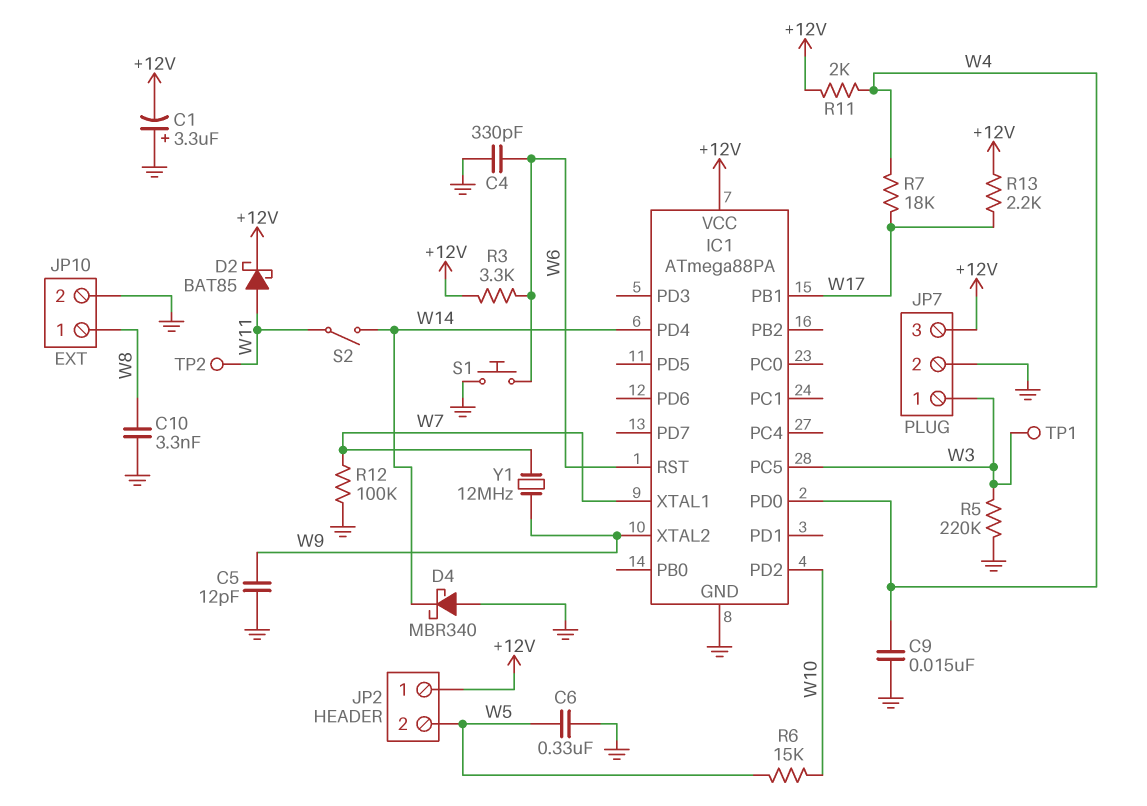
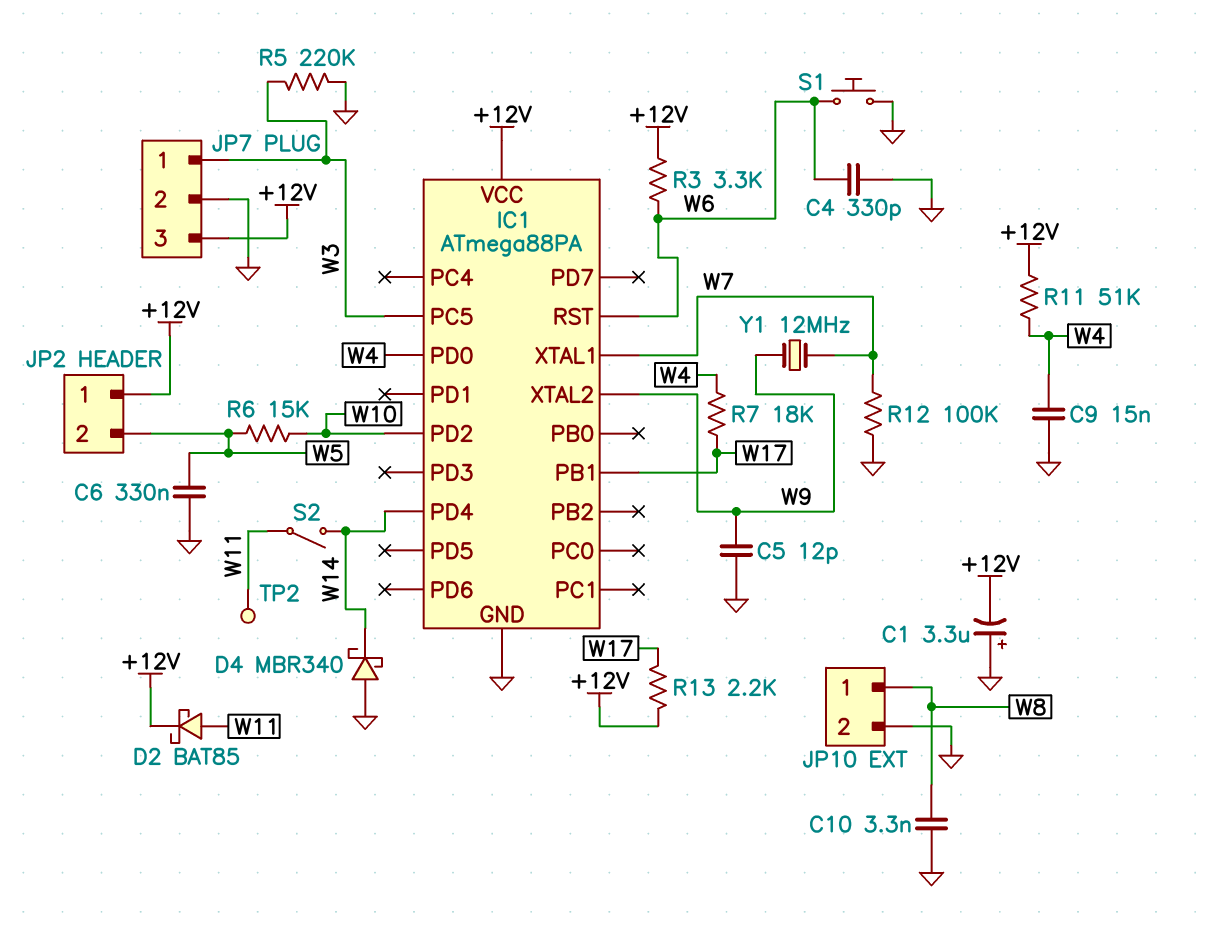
R11: 2k (+12V, W4) -> 51k (+12V, W4)
TP1: test point (W3) -> none

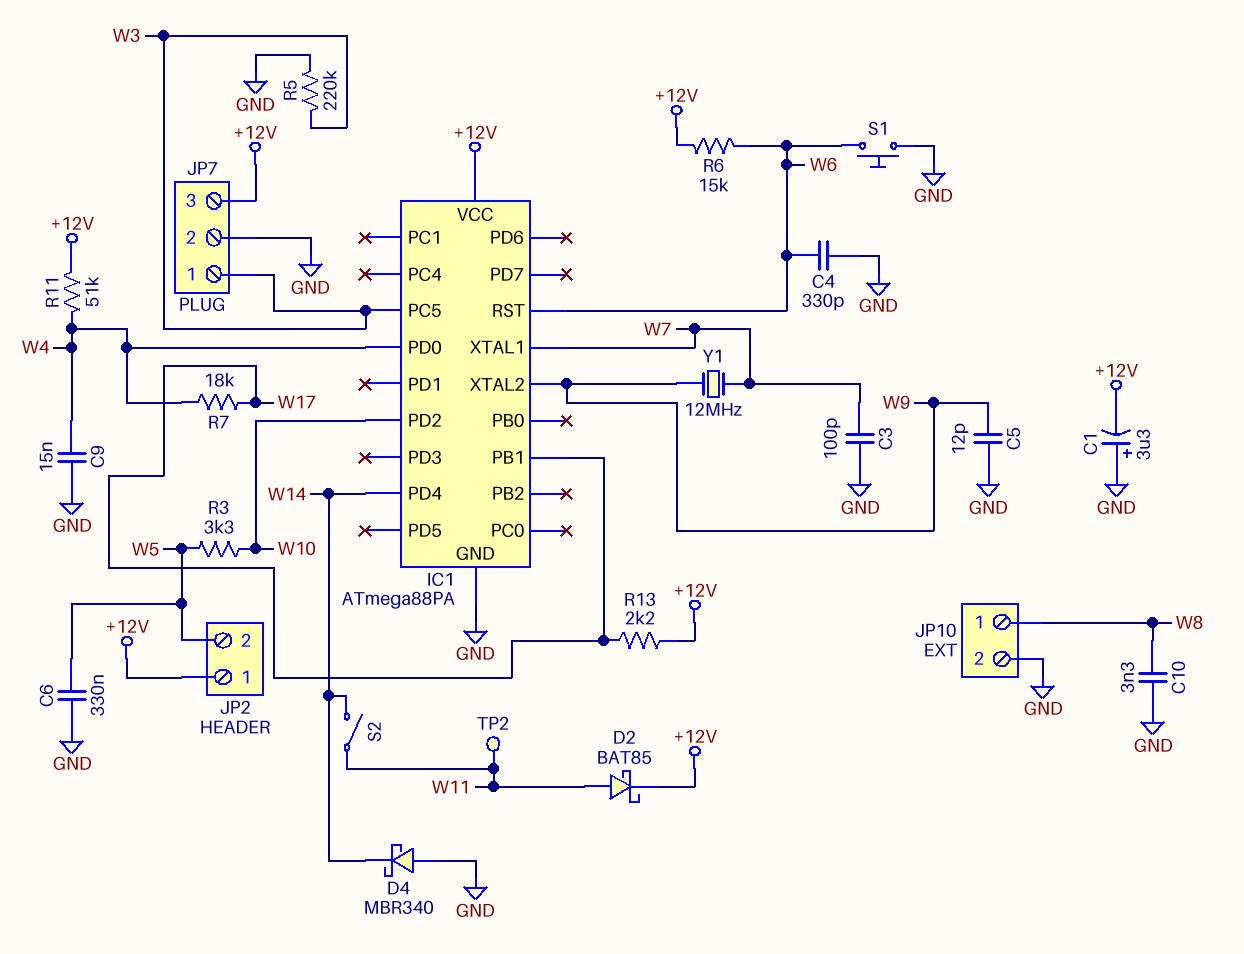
C3: none -> 100pF (GND, W7)
R3: 3.3k (+12V, W6) -> 3.3k (W5, W10)
R6: 15k (W5, W10) -> 15k (+12V, W6)
R12: 100k (GND, W7) -> none

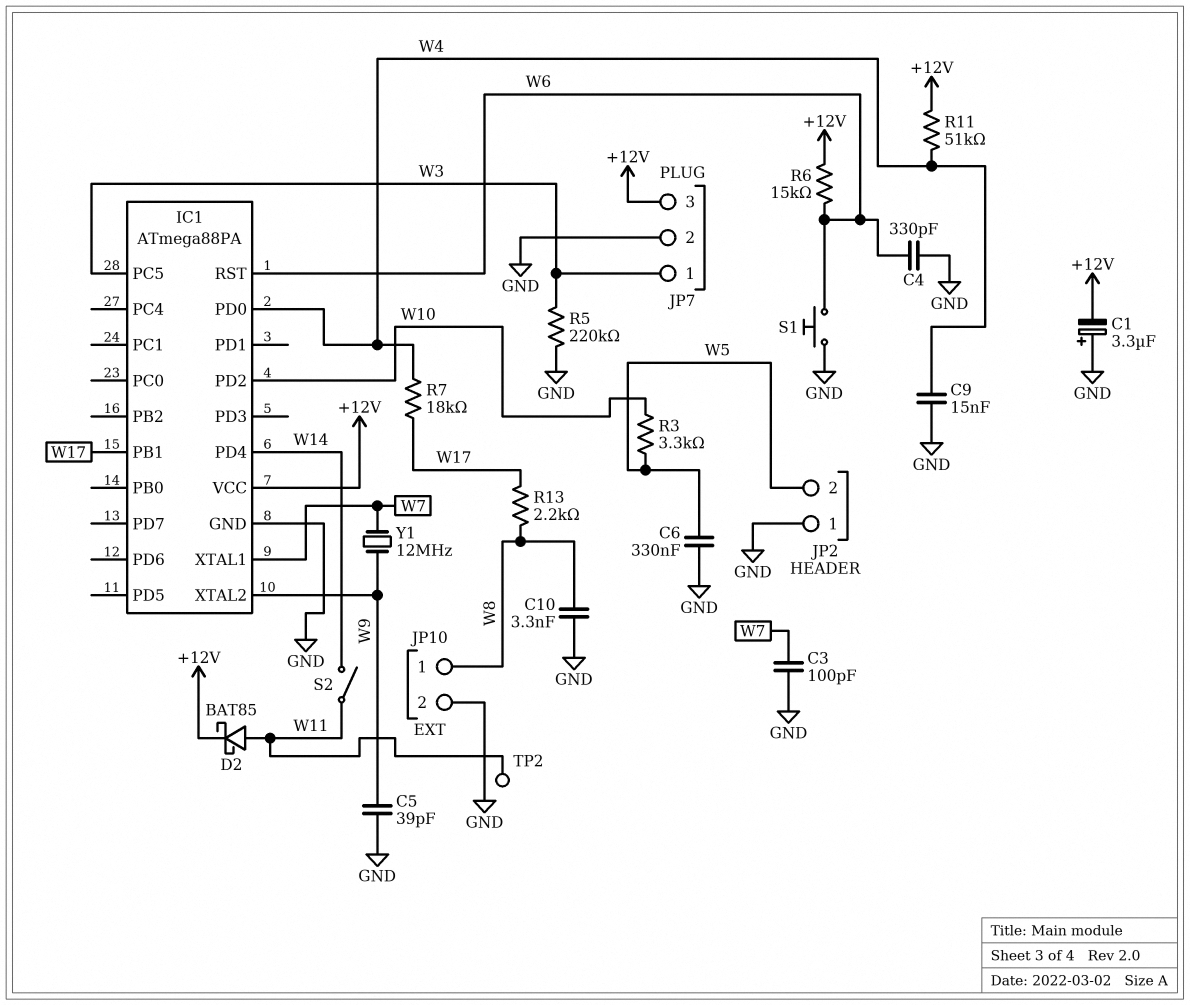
C5: 12pF (GND, W9) -> 39pF (GND, W9)
D4: schottky MBR340 (A GND, K W14) -> none
JP2 pin 1: +12V -> GND
R13: 2.2k (+12V, W17) -> 2.2k (W8, W17)

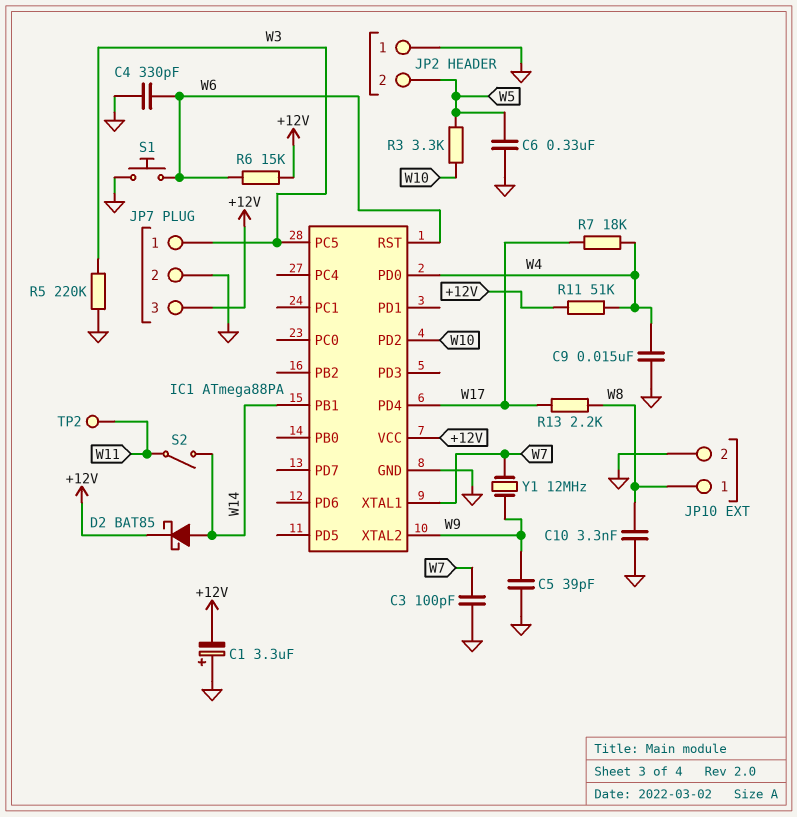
D2: schottky BAT85 (A W11, K +12V) -> schottky BAT85 (A W14, K +12V)
IC1 pin PB1: W17 -> W14
IC1 pin PD4: W14 -> W17

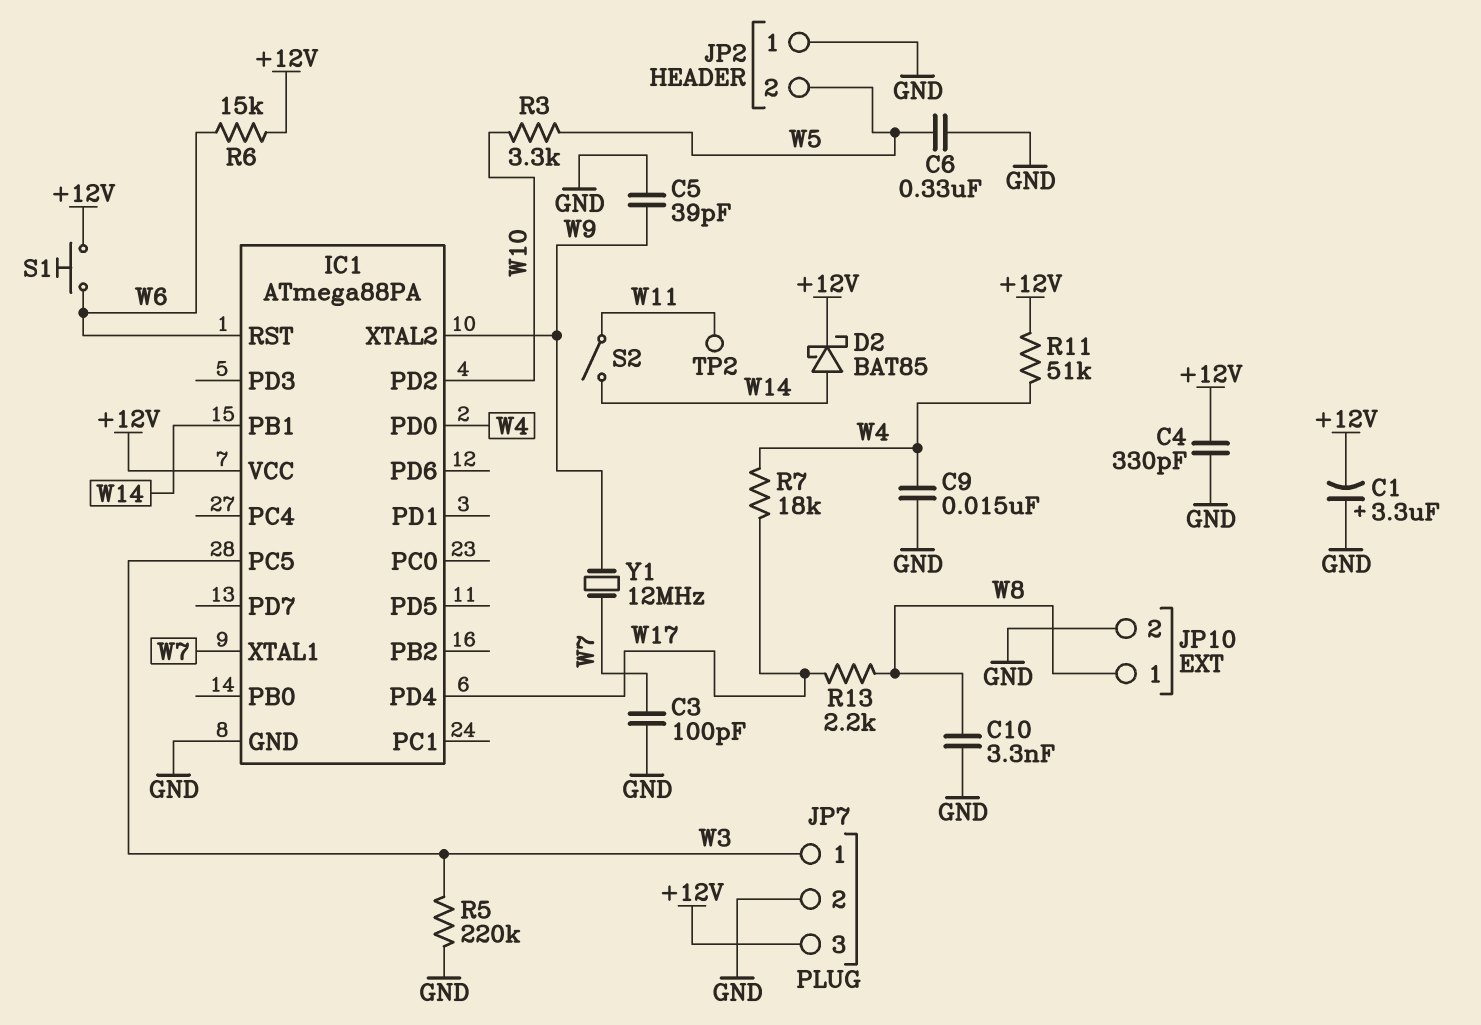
C4: 330pF (GND, W6) -> 330pF (+12V, GND)
S1: button (GND, W6) -> button (+12V, W6)

